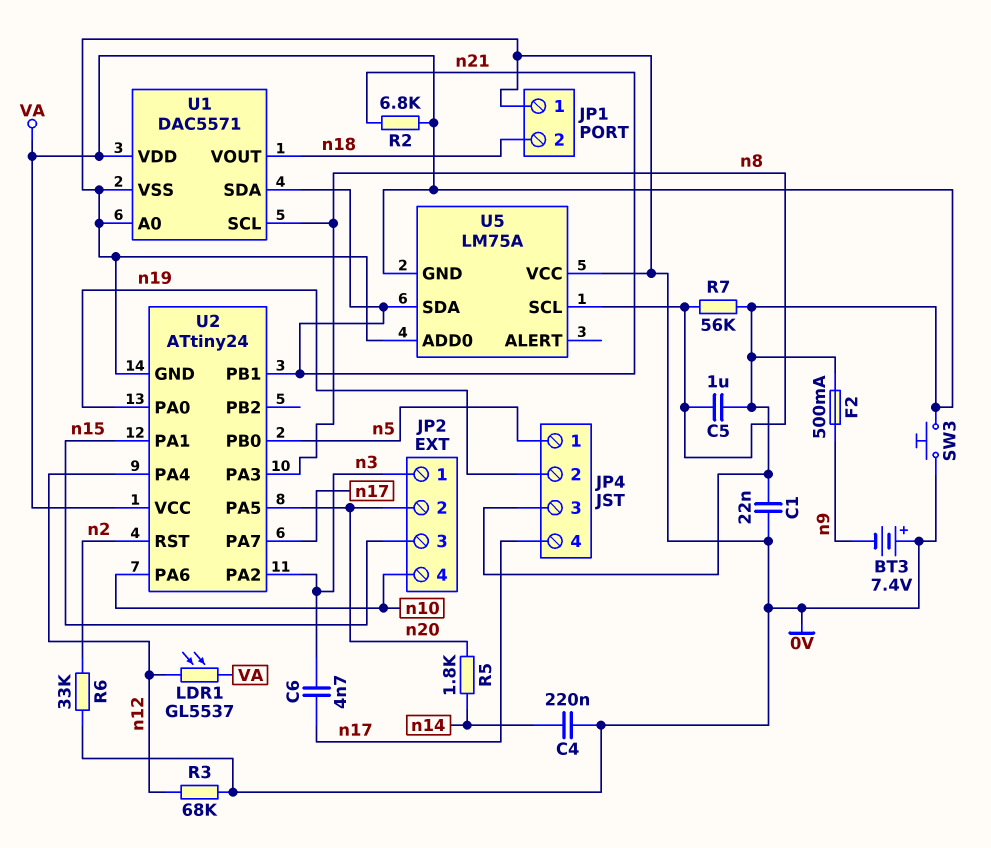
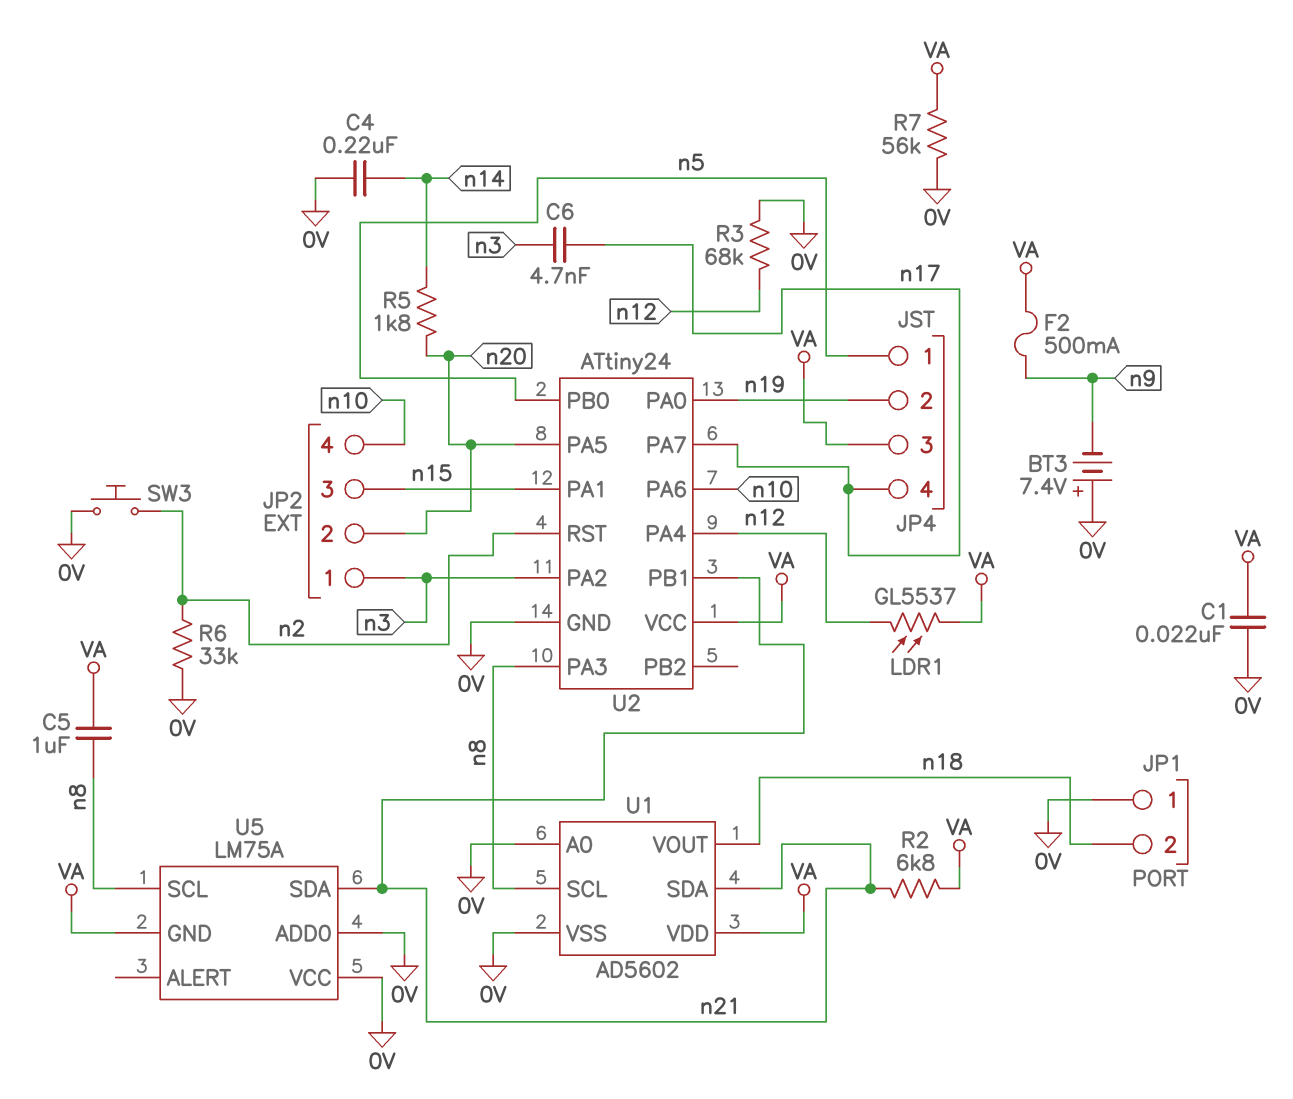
R7: 56k (VA, n8) -> 56k (0V, VA)
SW3: button (0V, VA) -> button (0V, n2)
U1: DAC5571 -> AD5602

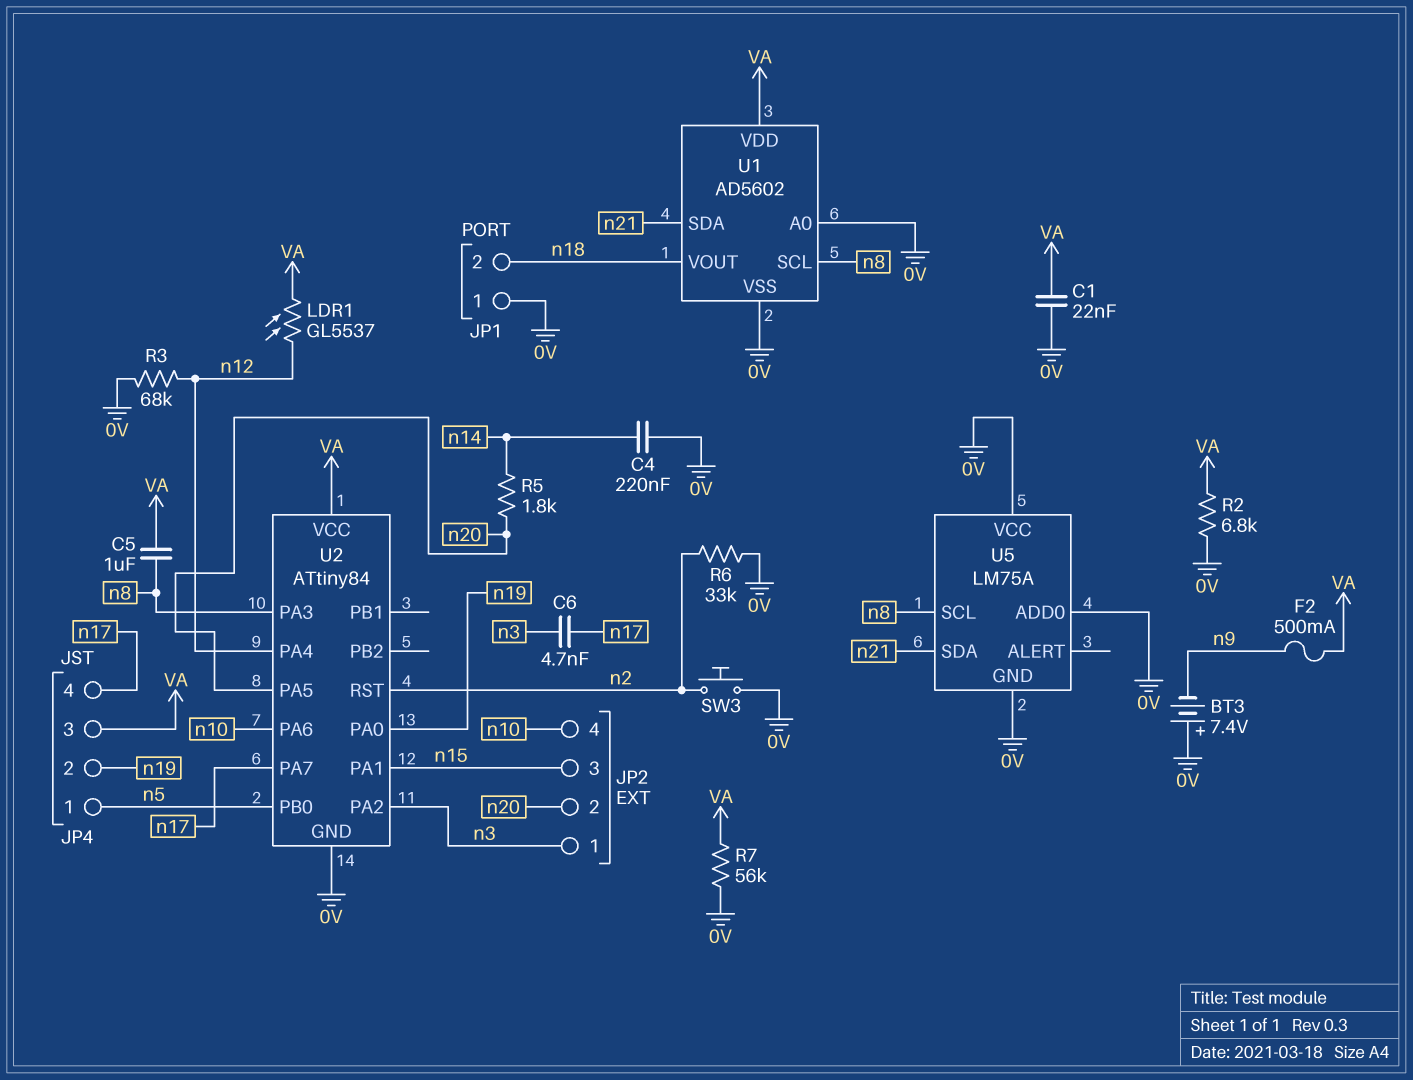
R2: 6.8k (VA, n21) -> 6.8k (0V, VA)
U2: ATtiny24 -> ATtiny84
U2 pin PB1: n21 -> none
U5 pin GND: VA -> 0V

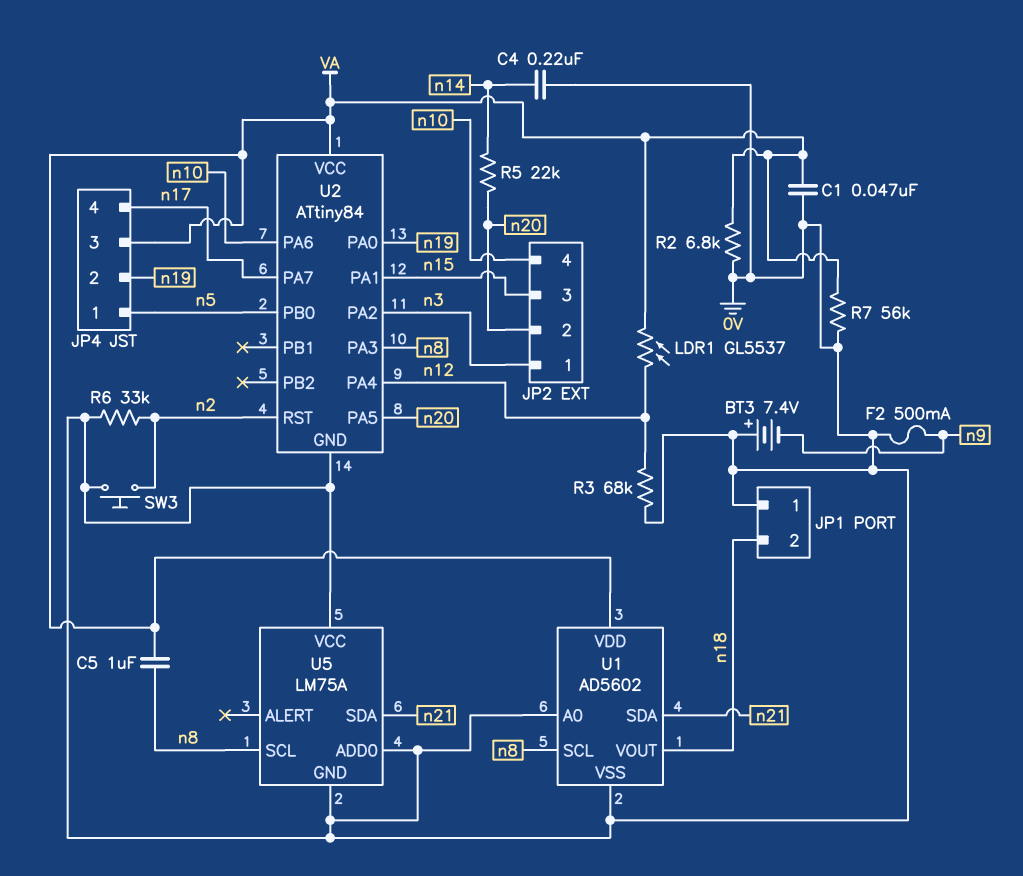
C1: 22nF (0V, VA) -> 47nF (0V, VA)
C6: 4.7nF (n3, n17) -> none
F2: 500mA (VA, n9) -> 500mA (0V, n9)
R5: 1.8k (n14, n20) -> 22k (n14, n20)

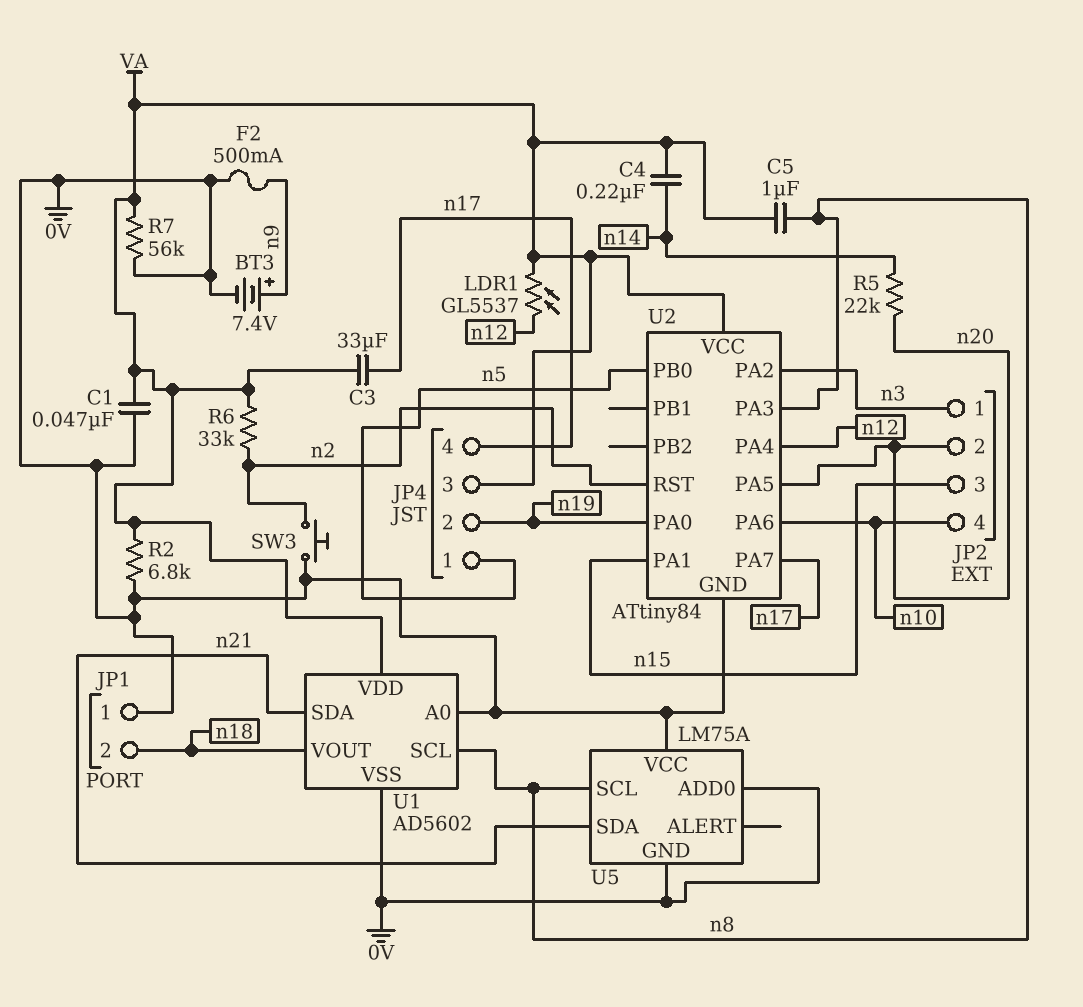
BT3: 7.4V (plus 0V, minus n9) -> 7.4V (plus n9, minus 0V)
C3: none -> 33uF (VA, n17)
C4: 220nF (0V, n14) -> 220nF (VA, n14)
R3: 68k (0V, n12) -> none
R6: 33k (0V, n2) -> 33k (VA, n2)

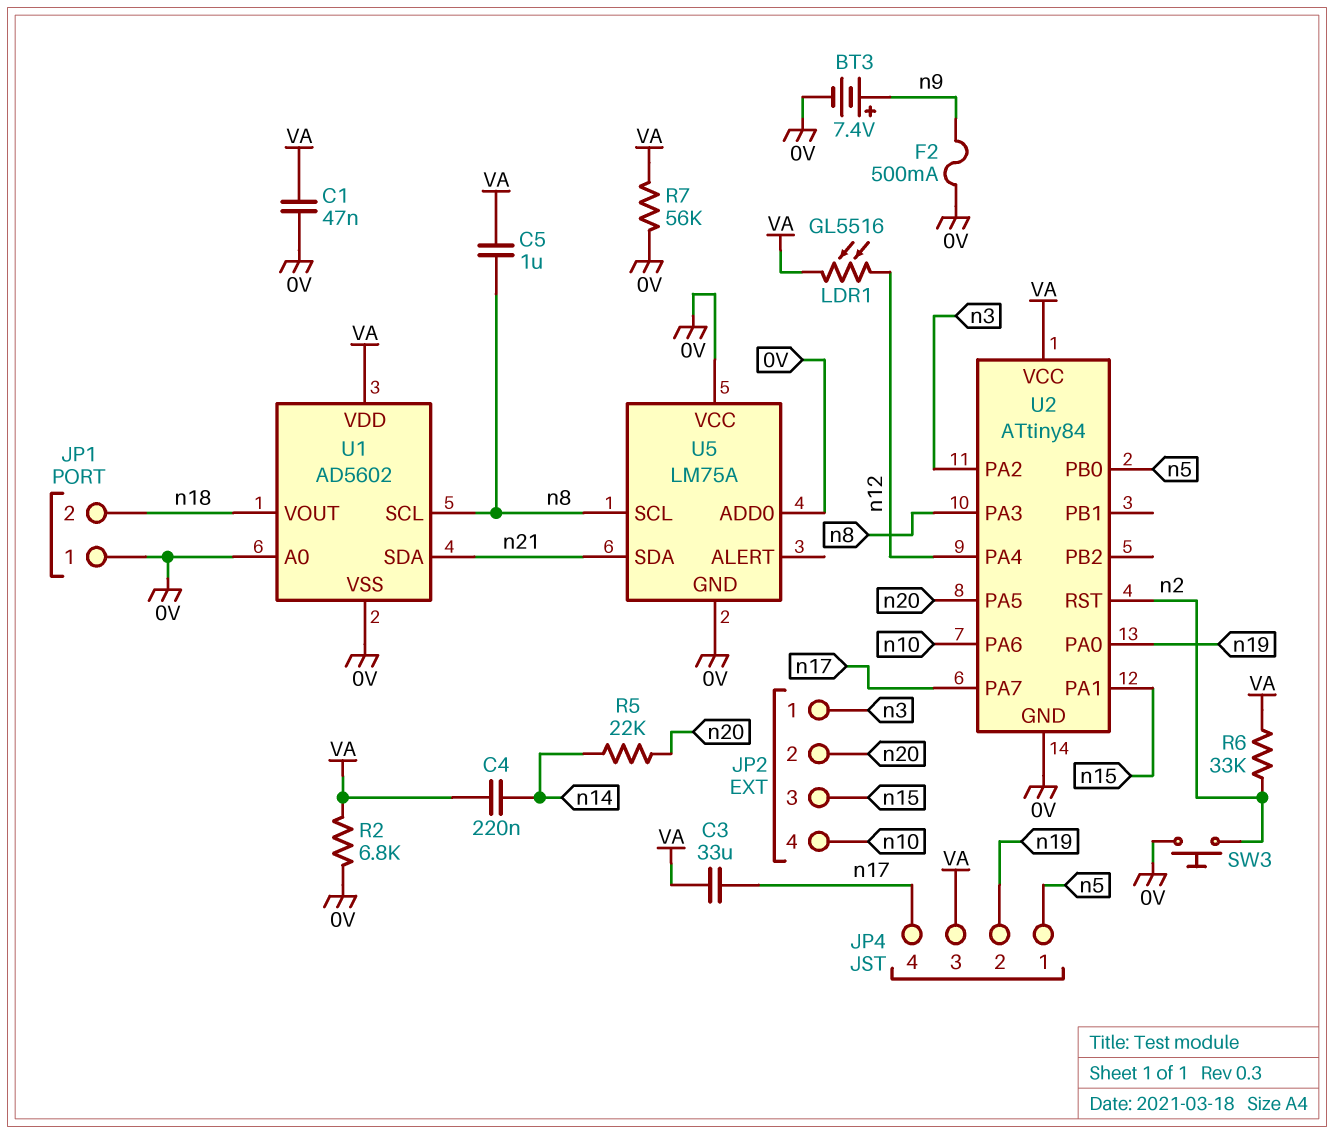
LDR1: GL5537 (VA, n12) -> GL5516 (VA, n12)

